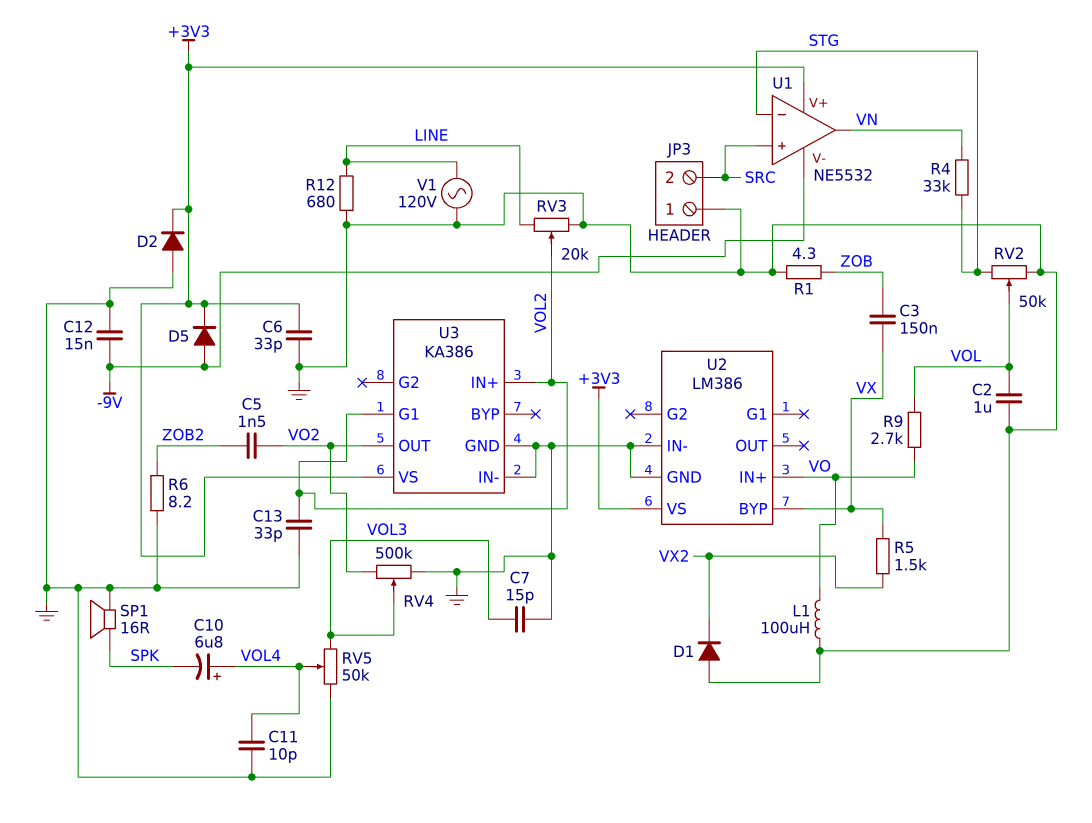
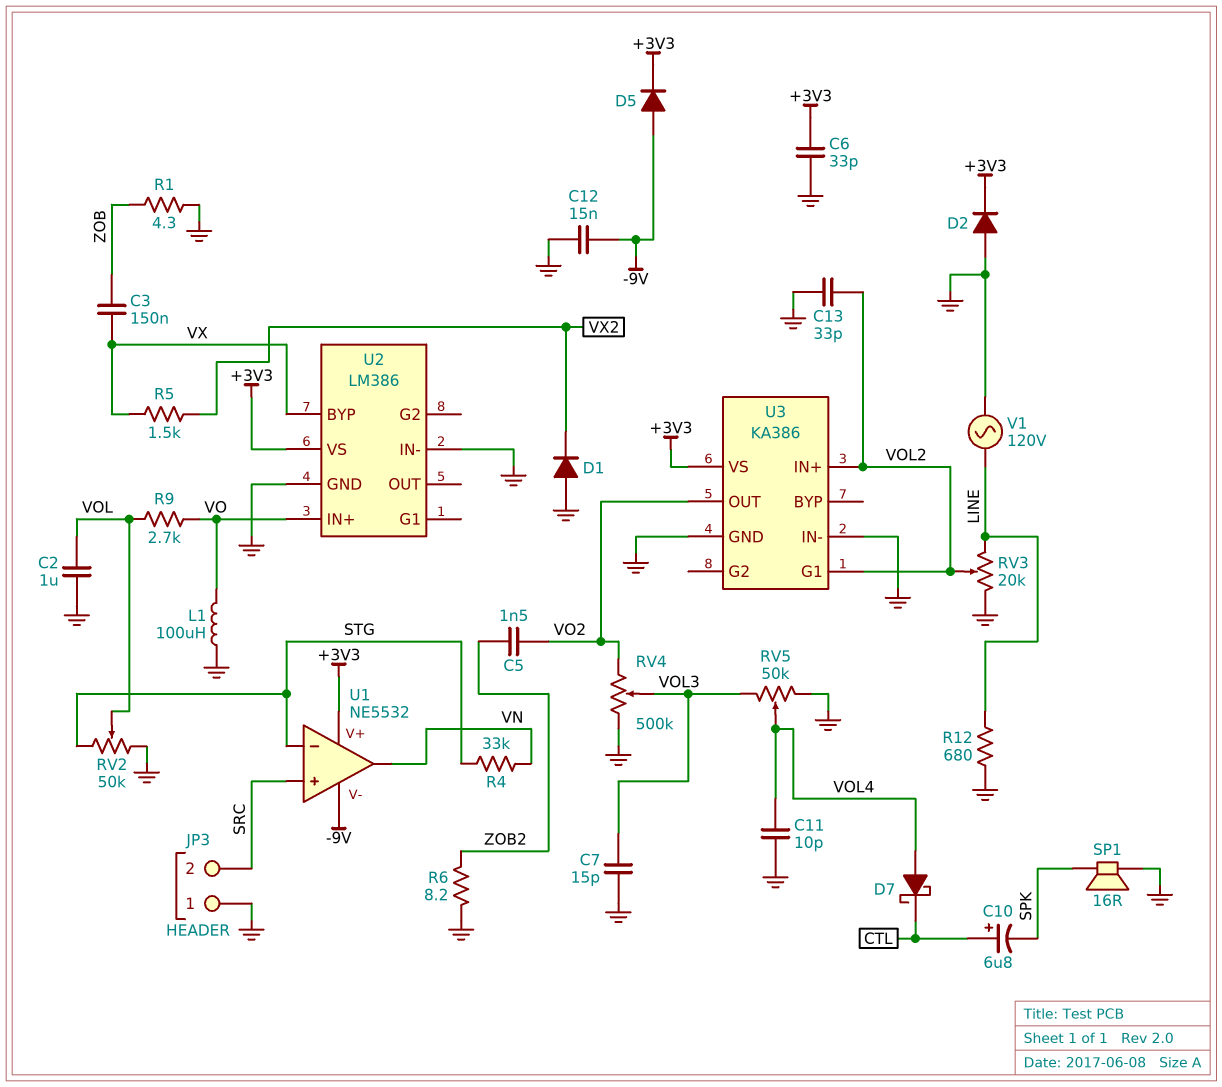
C10: 6.8uF (plus VOL4, minus SPK) -> 6.8uF (plus CTL, minus SPK)
D7: none -> schottky (A VOL4, K CTL)

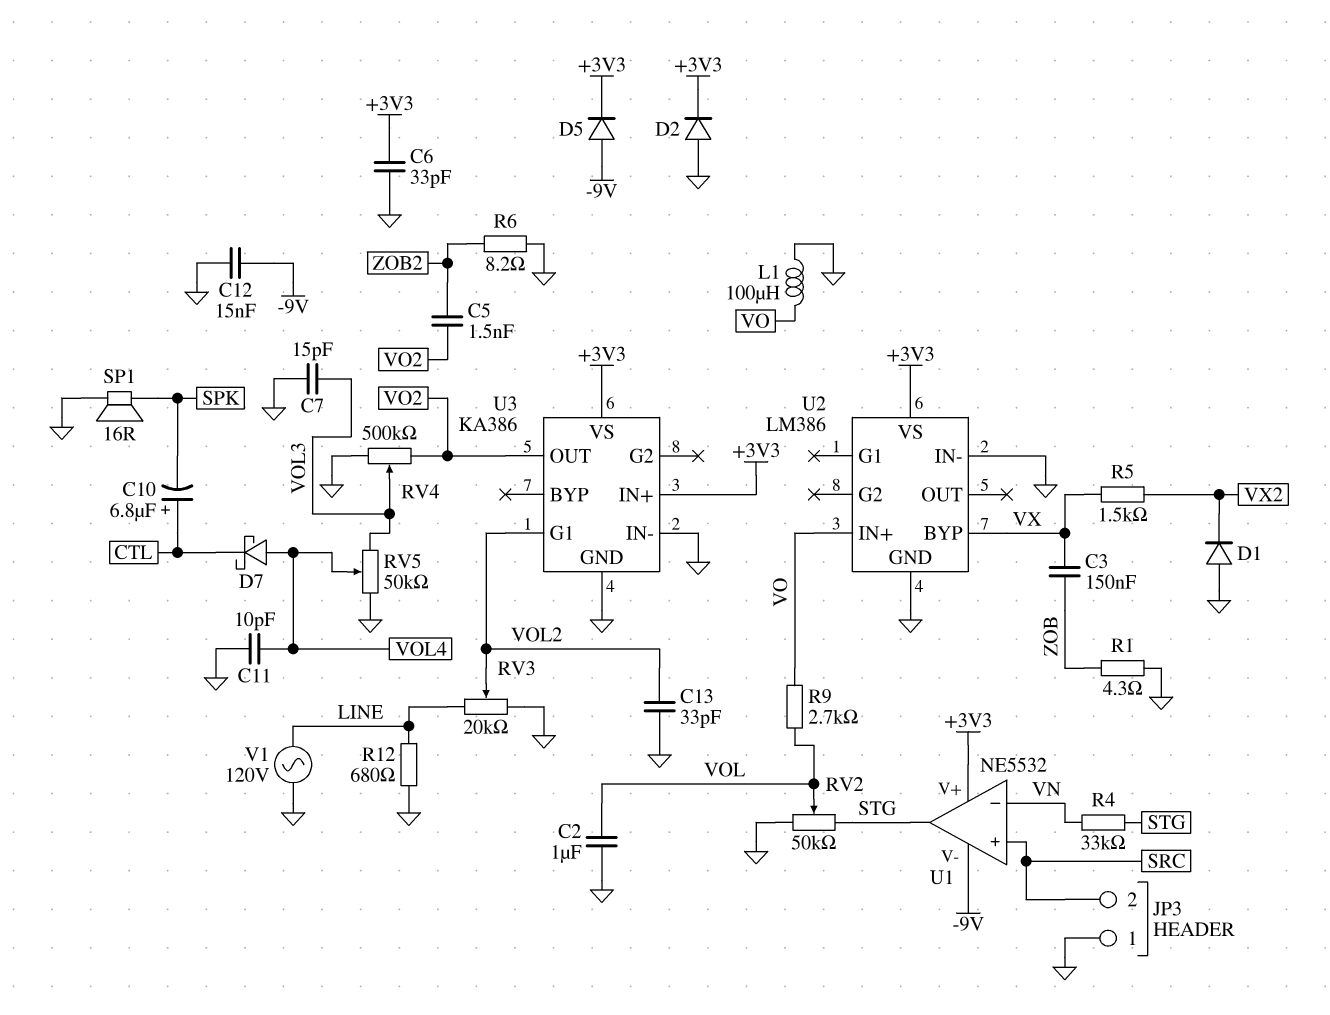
U1 pin in-: STG -> VN
U1 pin out: VN -> STG
U3 pin IN+: VOL2 -> +3V3

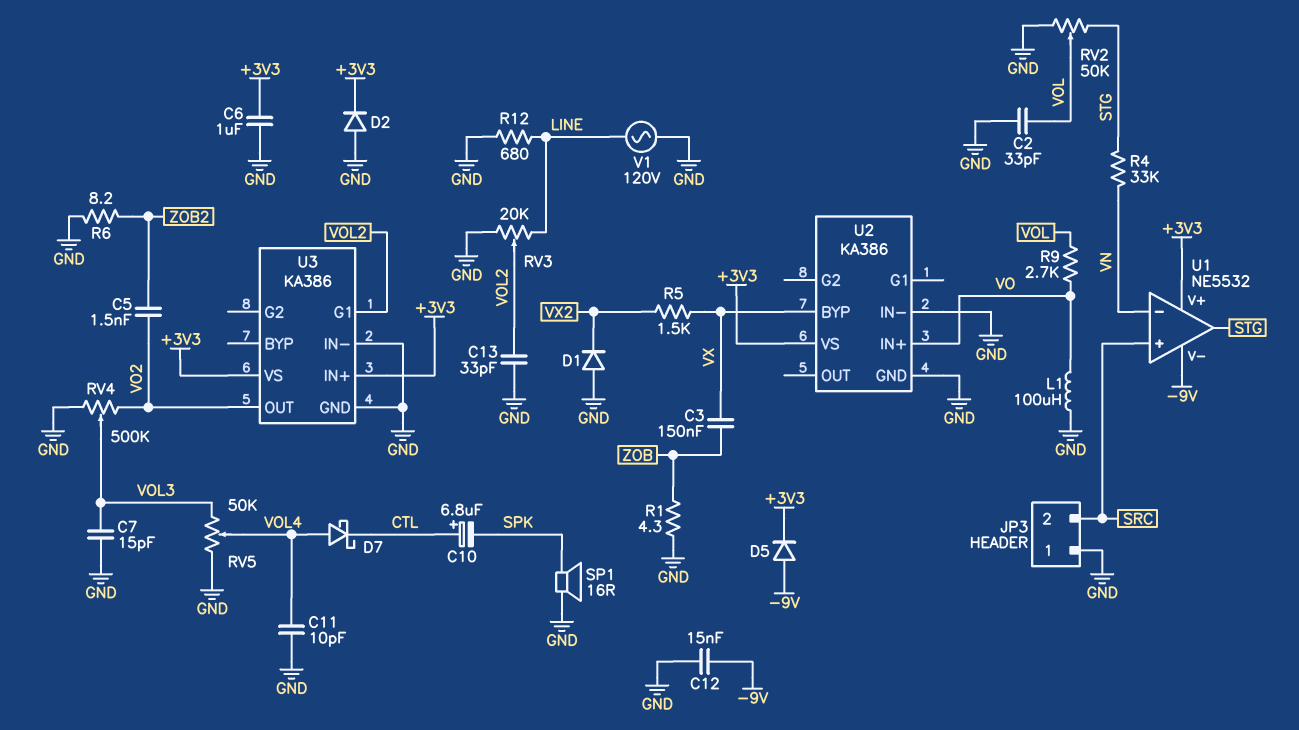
C2: 1uF (GND, VOL) -> 33pF (GND, VOL)
C6: 33pF (+3V3, GND) -> 1uF (+3V3, GND)
U2: LM386 -> KA386

